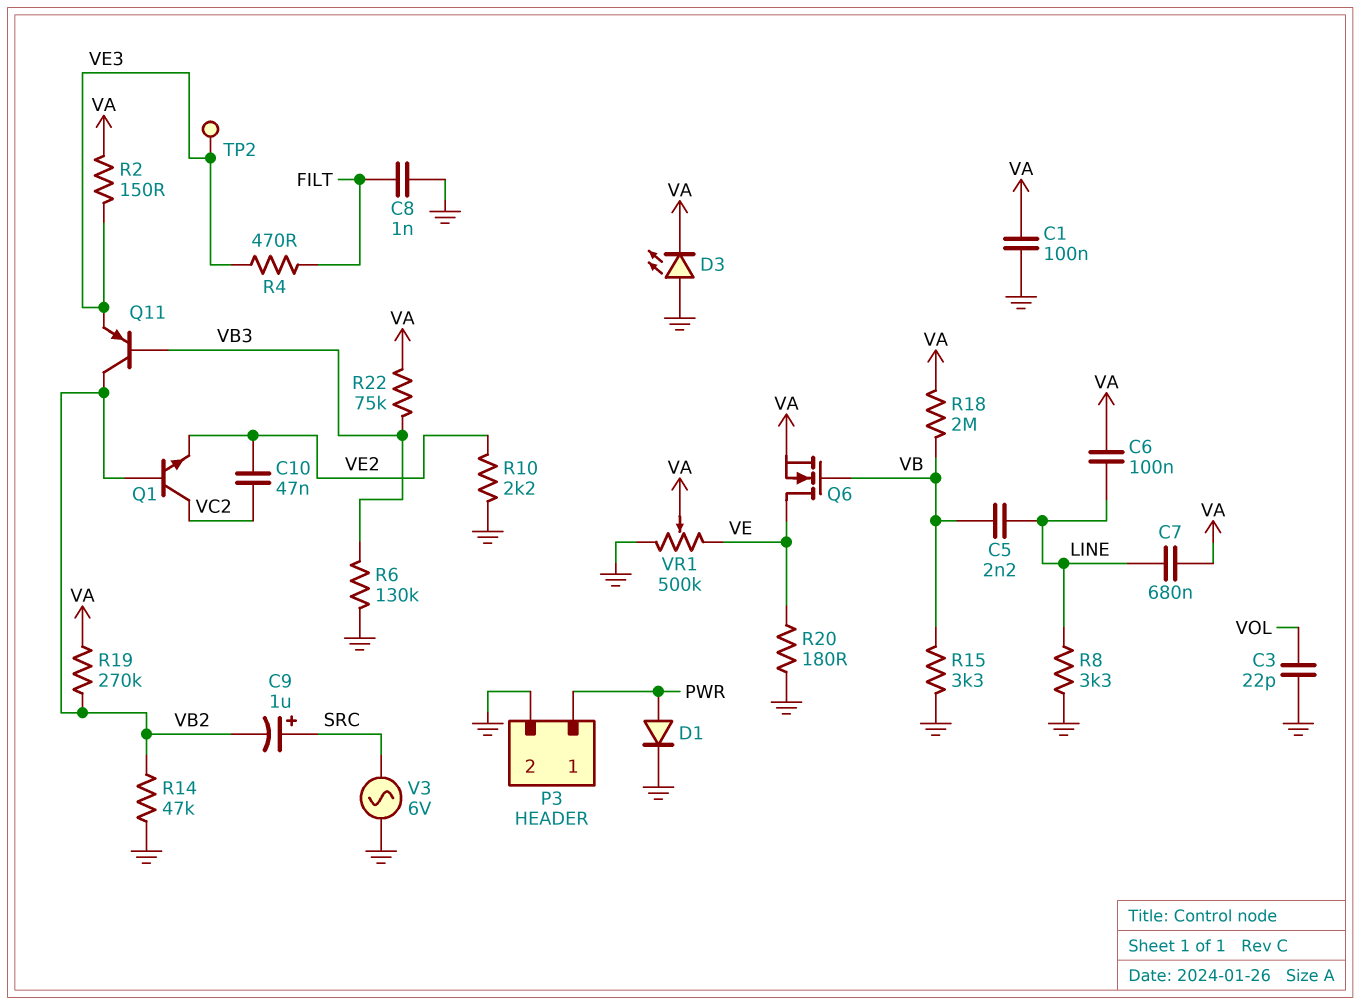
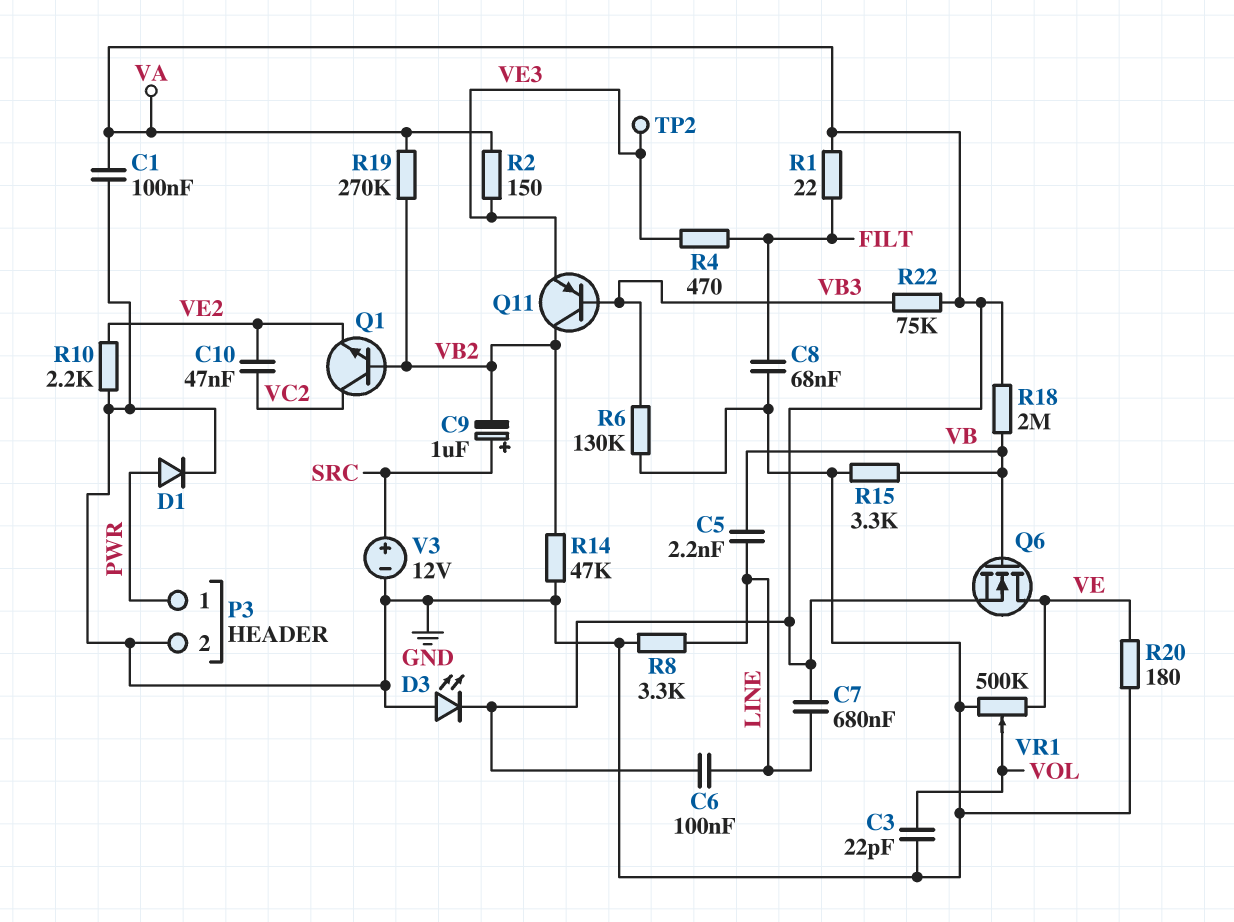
C8: 1nF (FILT, GND) -> 68nF (FILT, GND)
R1: none -> 22 (FILT, VA)
V3: AC 6V (GND, SRC) -> 12V (plus SRC, minus GND)
VR1: 500k (GND, VE, wiper VA) -> 500k (GND, VE, wiper VOL)

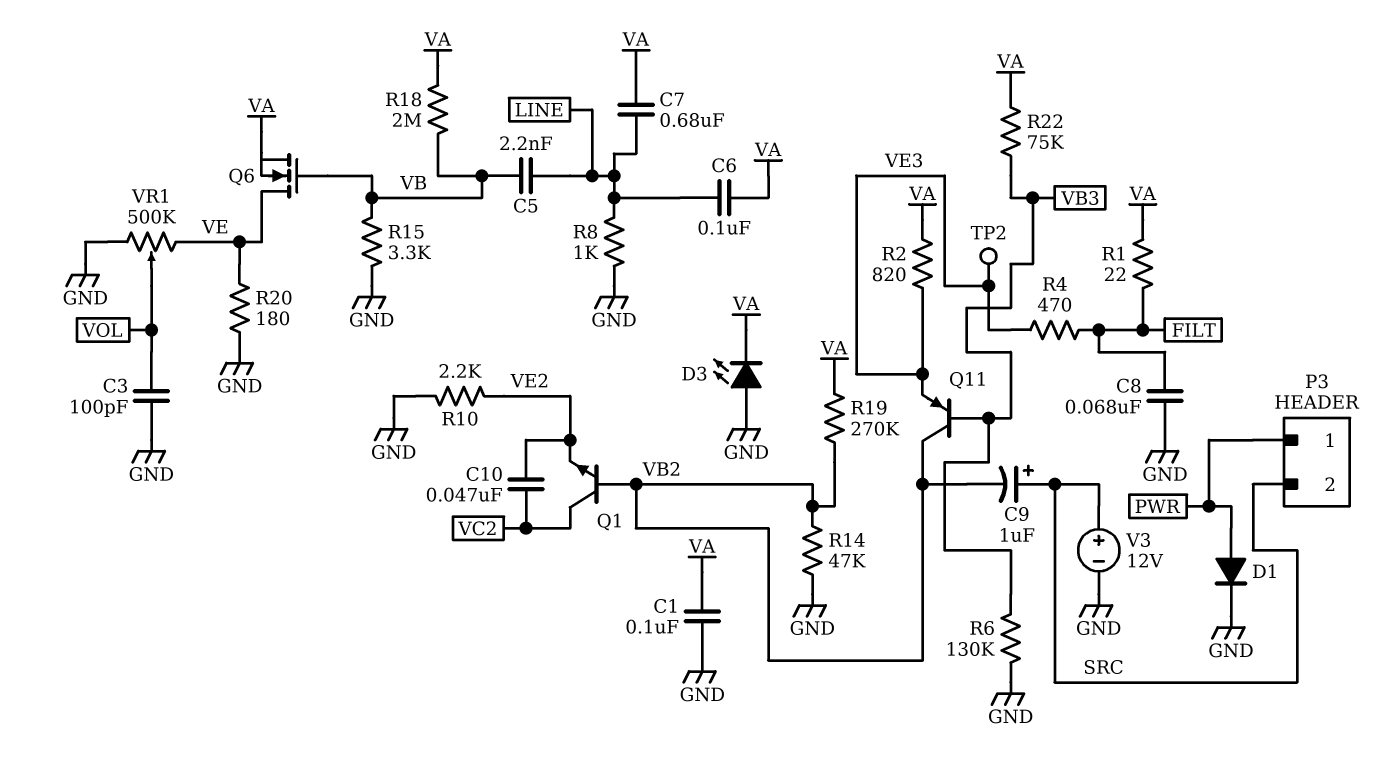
C3: 22pF (GND, VOL) -> 100pF (GND, VOL)
P3 pin 2: GND -> SRC
R2: 150 (VA, VE3) -> 820 (VA, VE3)
R8: 3.3k (GND, LINE) -> 1k (GND, LINE)

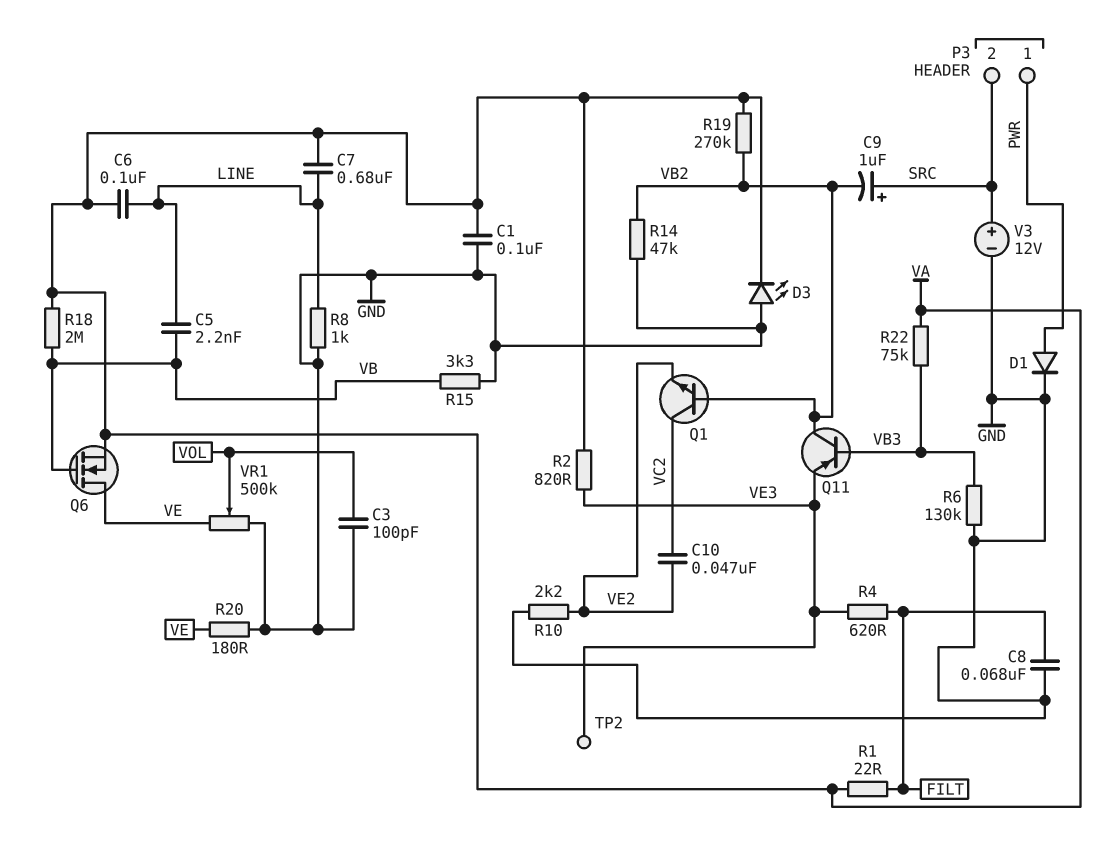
R4: 470 (FILT, VE3) -> 620 (FILT, VE3)

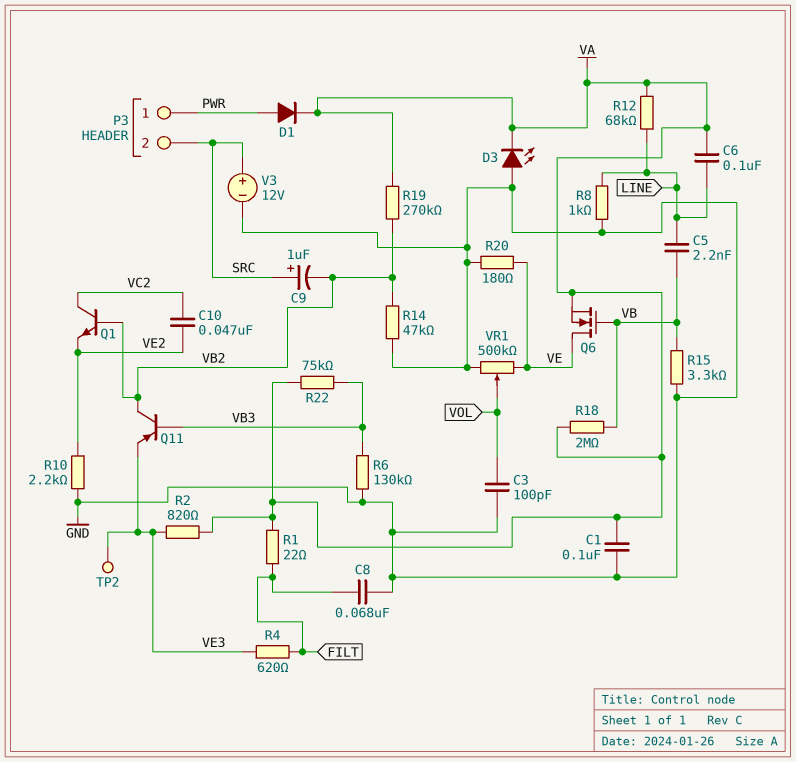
C7: 680nF (LINE, VA) -> none
D1: diode (A PWR, K GND) -> diode (A PWR, K VA)
R12: none -> 68k (LINE, VA)

